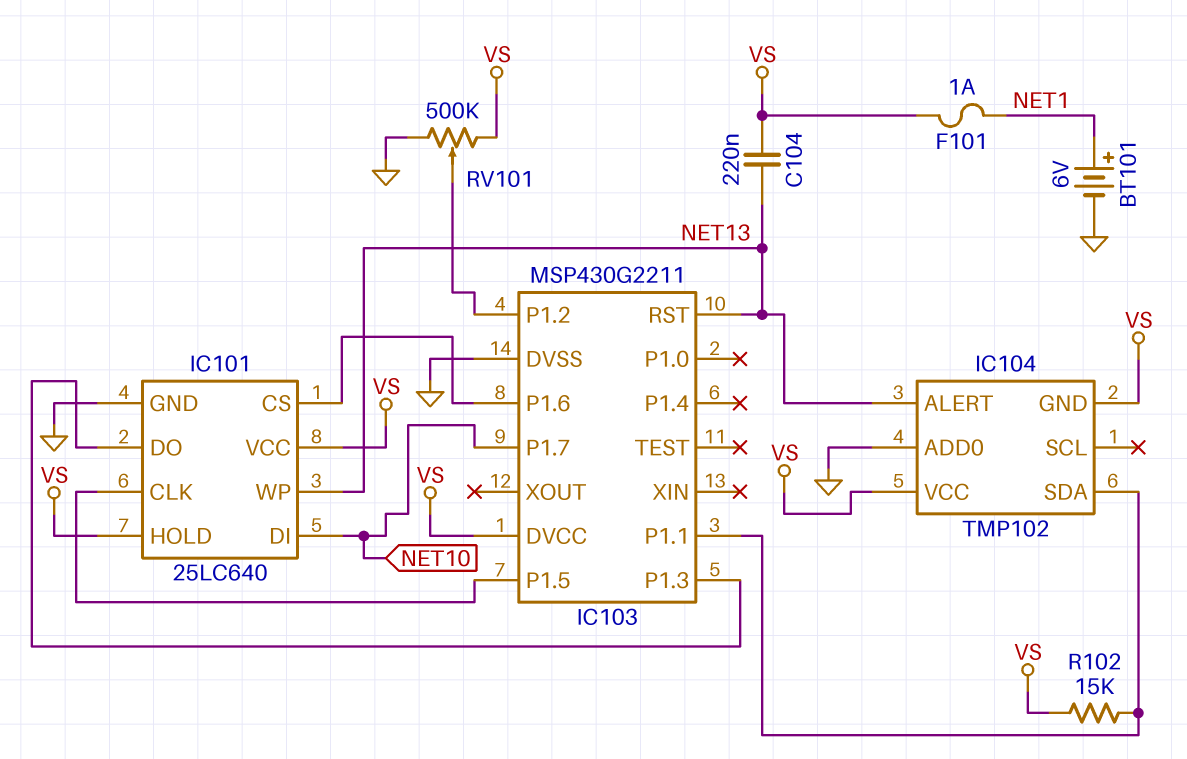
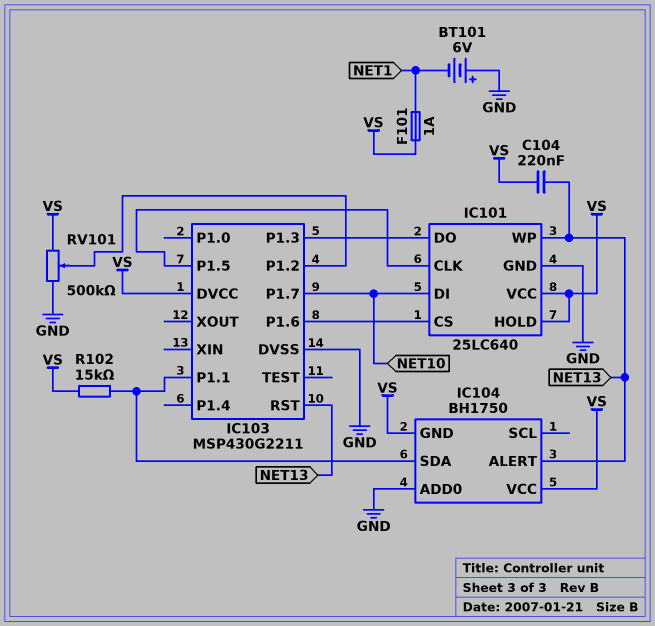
BT101: 6V (plus NET1, minus GND) -> 6V (plus GND, minus NET1)
IC104: TMP102 -> BH1750

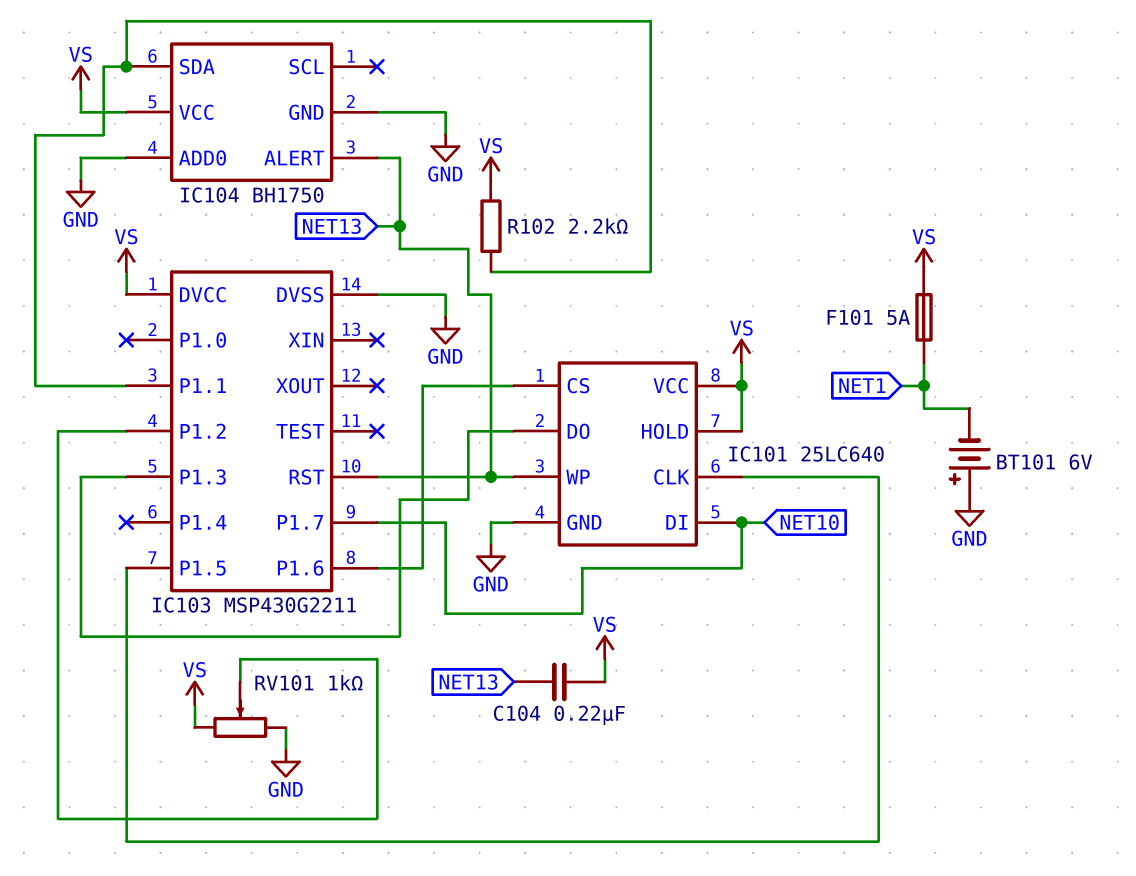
F101: 1A (NET1, VS) -> 5A (NET1, VS)
IC104 pin GND: VS -> GND
R102: 15k (IC103/P1.1, VS) -> 2.2k (IC103/P1.1, VS)
RV101: 500k (GND, VS, wiper IC103/P1.2) -> 1k (GND, VS, wiper IC103/P1.2)

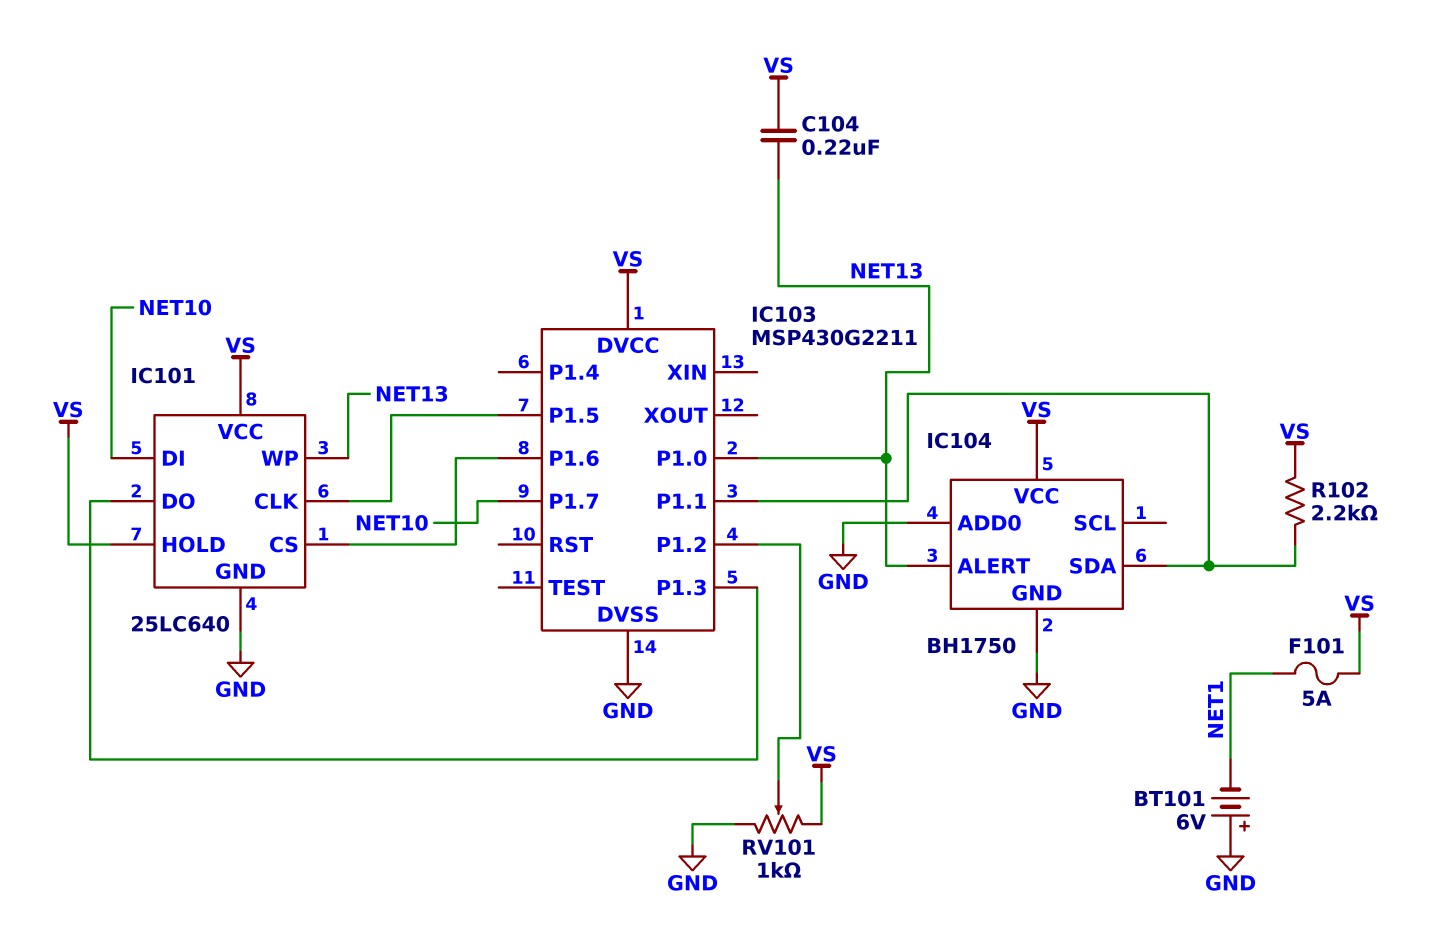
IC103 pin P1.0: none -> NET13
IC103 pin RST: NET13 -> none

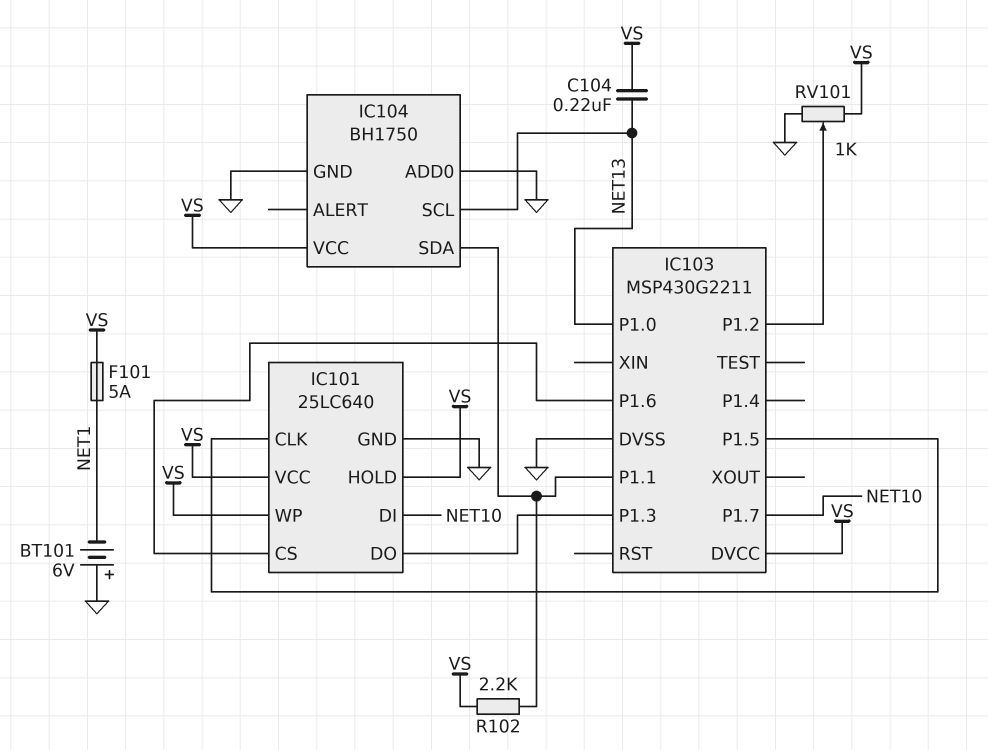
IC101 pin WP: NET13 -> VS
IC104 pin ALERT: NET13 -> none
IC104 pin SCL: none -> NET13

